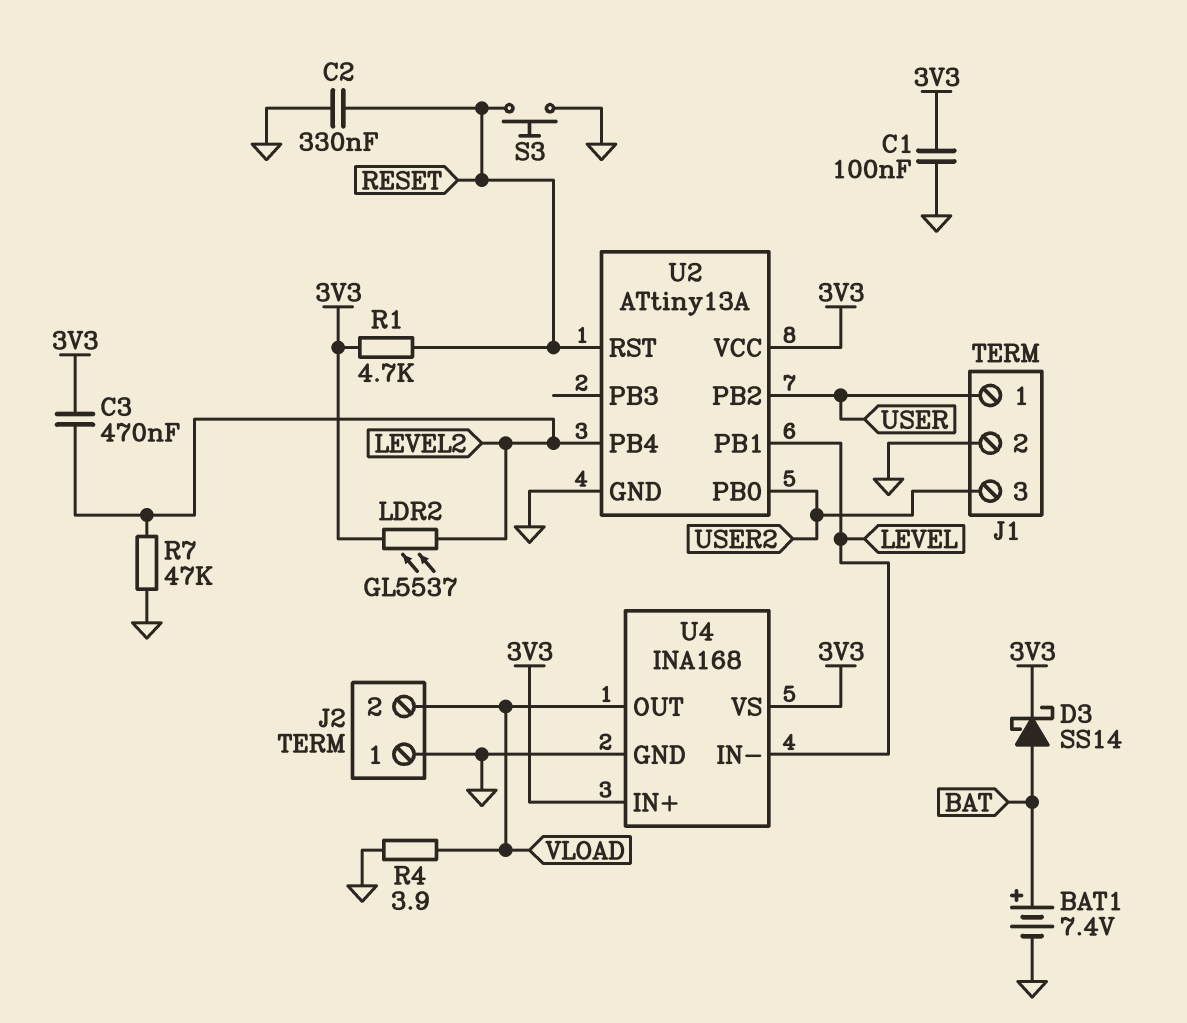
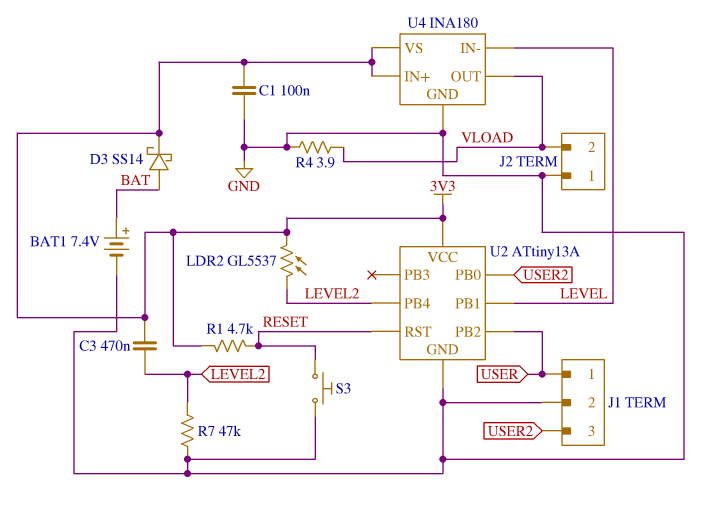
C2: 330nF (GND, RESET) -> none
U4: INA168 -> INA180

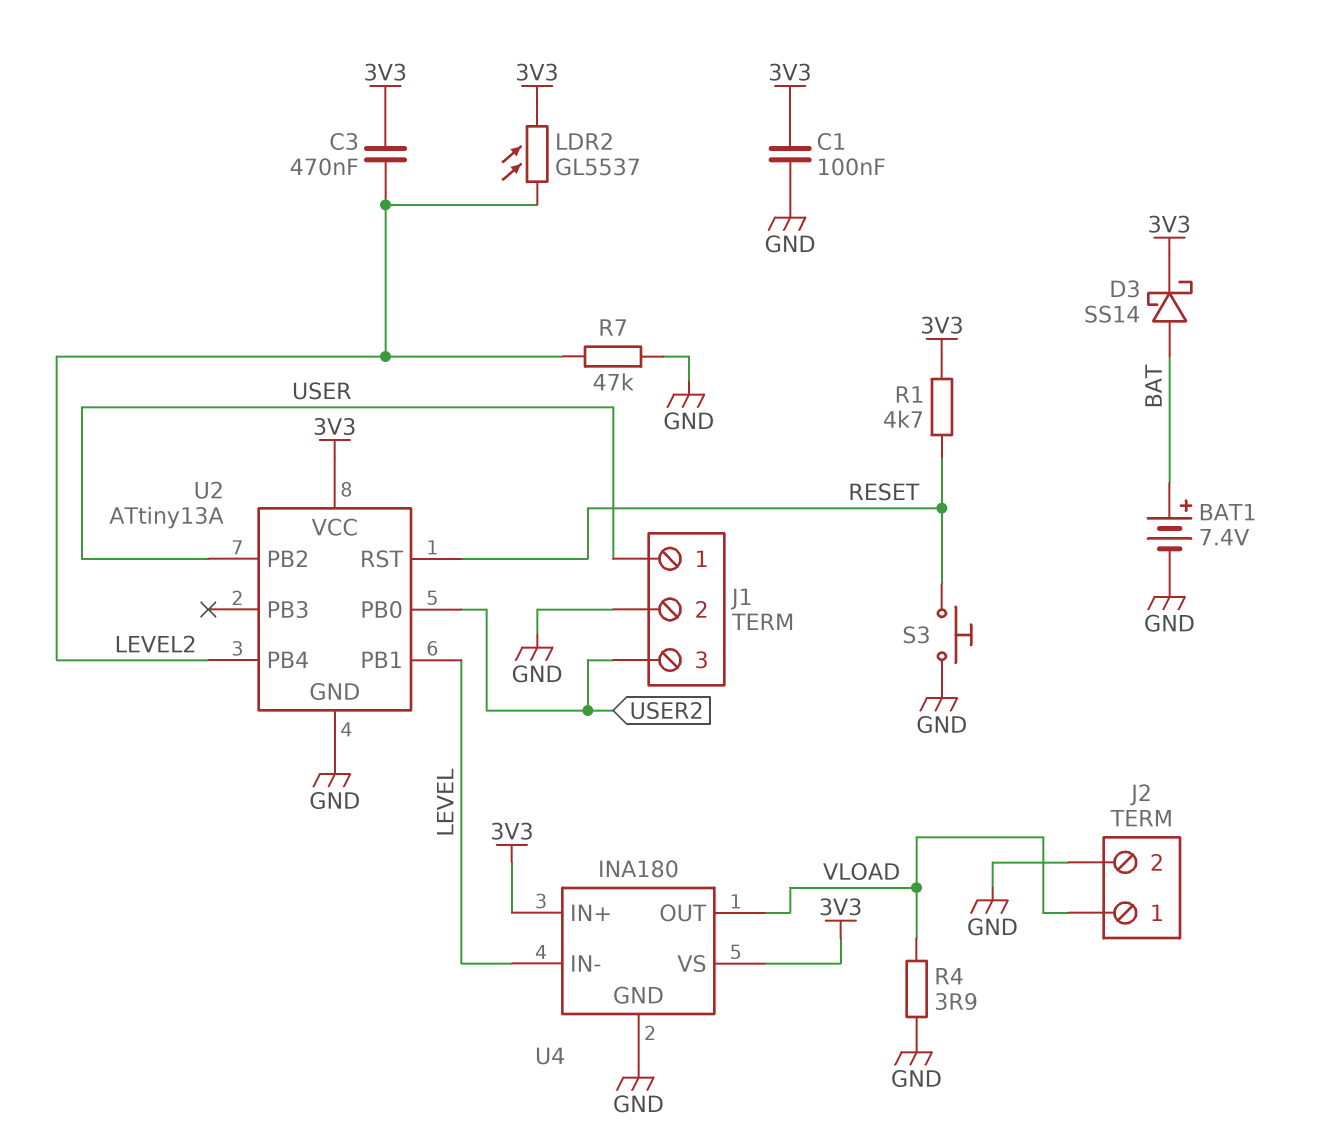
J2 pin 1: GND -> VLOAD
J2 pin 2: VLOAD -> GND

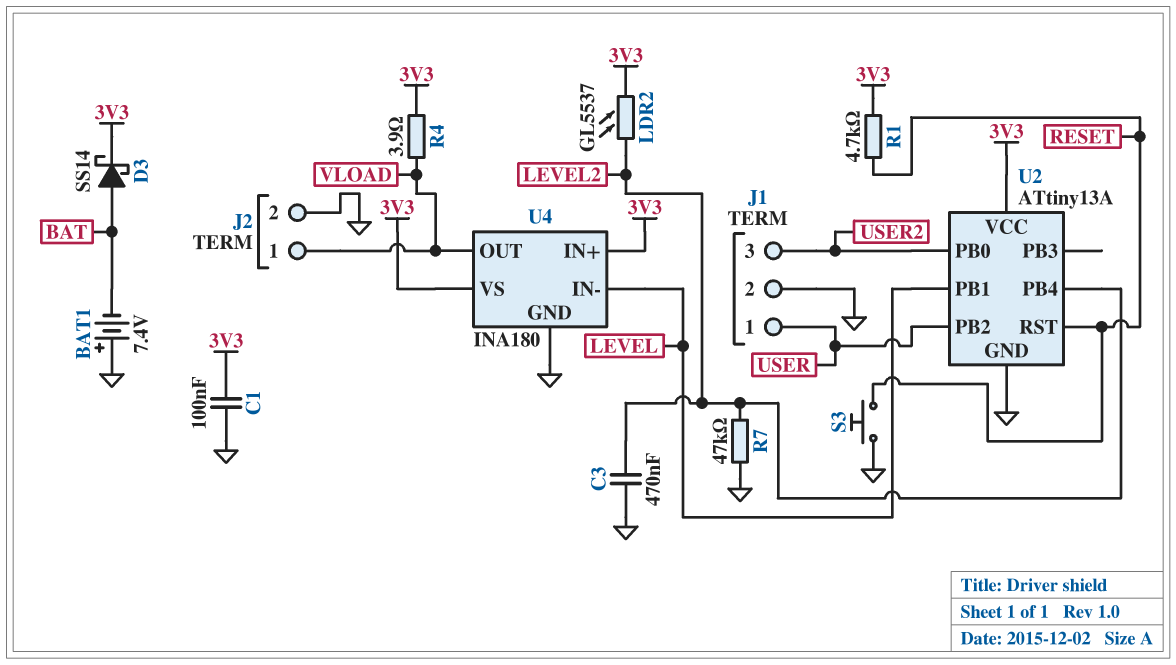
BAT1: 7.4V (plus BAT, minus GND) -> 7.4V (plus GND, minus BAT)
C3: 470nF (3V3, LEVEL2) -> 470nF (GND, LEVEL2)
R4: 3.9 (GND, VLOAD) -> 3.9 (3V3, VLOAD)

